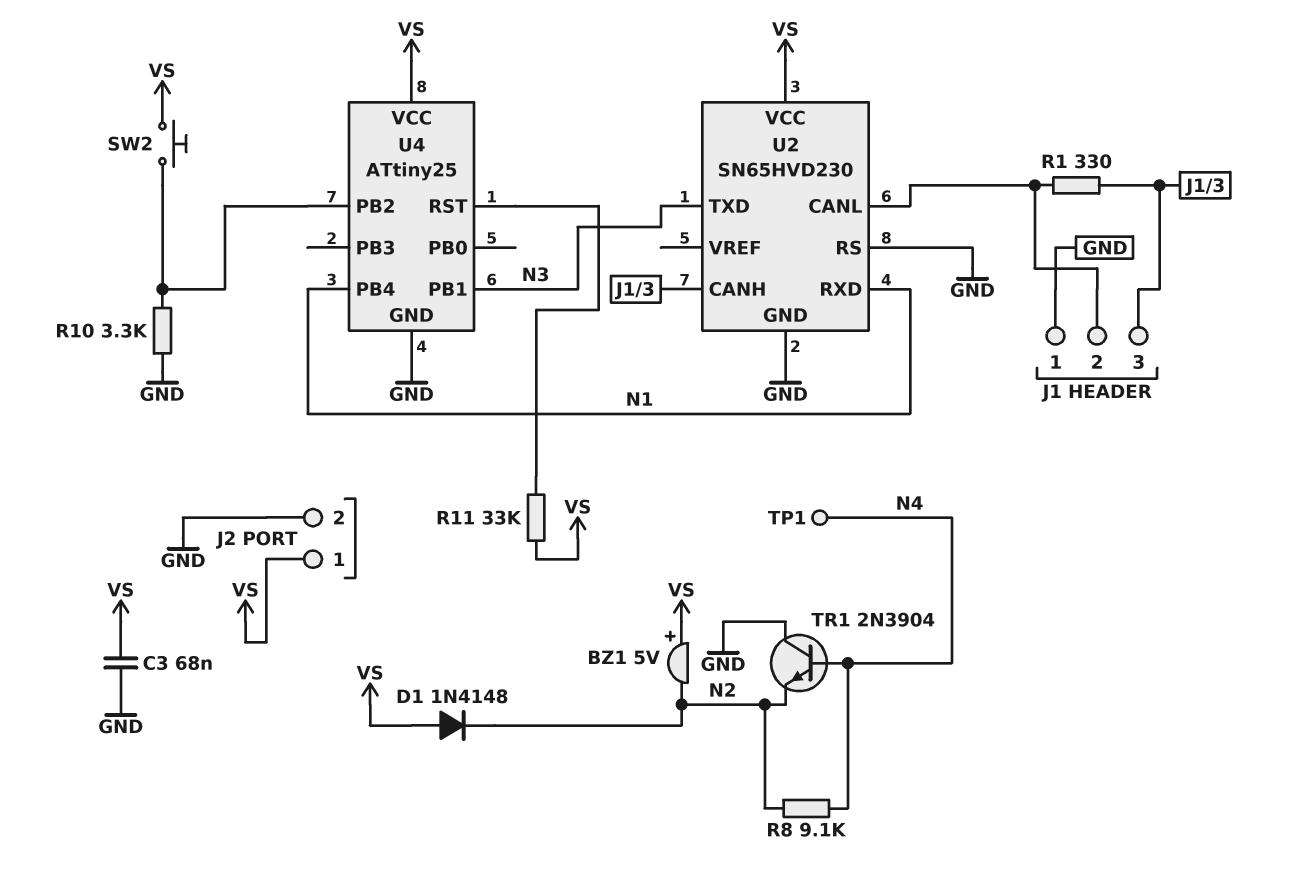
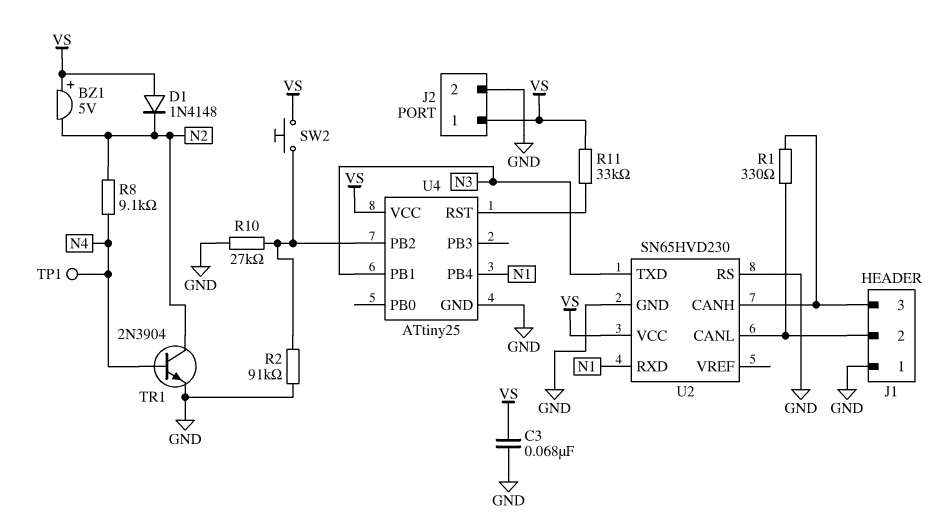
R2: none -> 91k (GND, U4/PB2)
R10: 3.3k (GND, U4/PB2) -> 27k (GND, U4/PB2)
TR1: NPN 2N3904 (B N4, C GND, E N2) -> NPN 2N3904 (B N4, C N2, E GND)

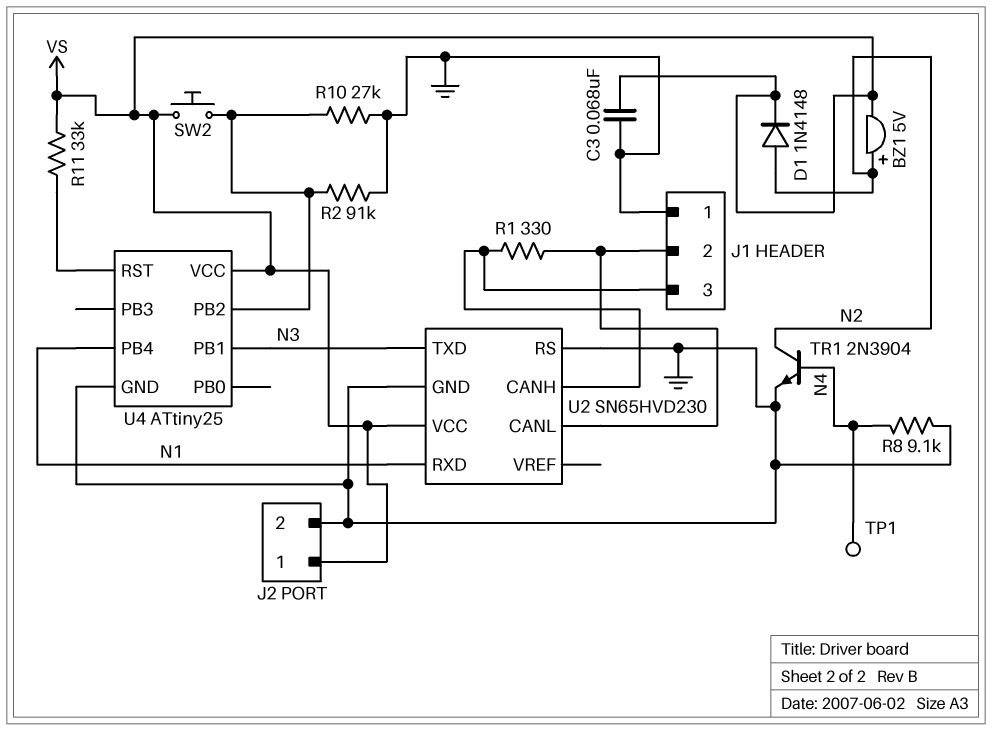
BZ1: buzzer 5V (plus VS, minus N2) -> buzzer 5V (plus N2, minus VS)
D1: diode 1N4148 (A VS, K N2) -> diode 1N4148 (A N2, K VS)
R8: 9.1k (N2, N4) -> 9.1k (GND, N4)

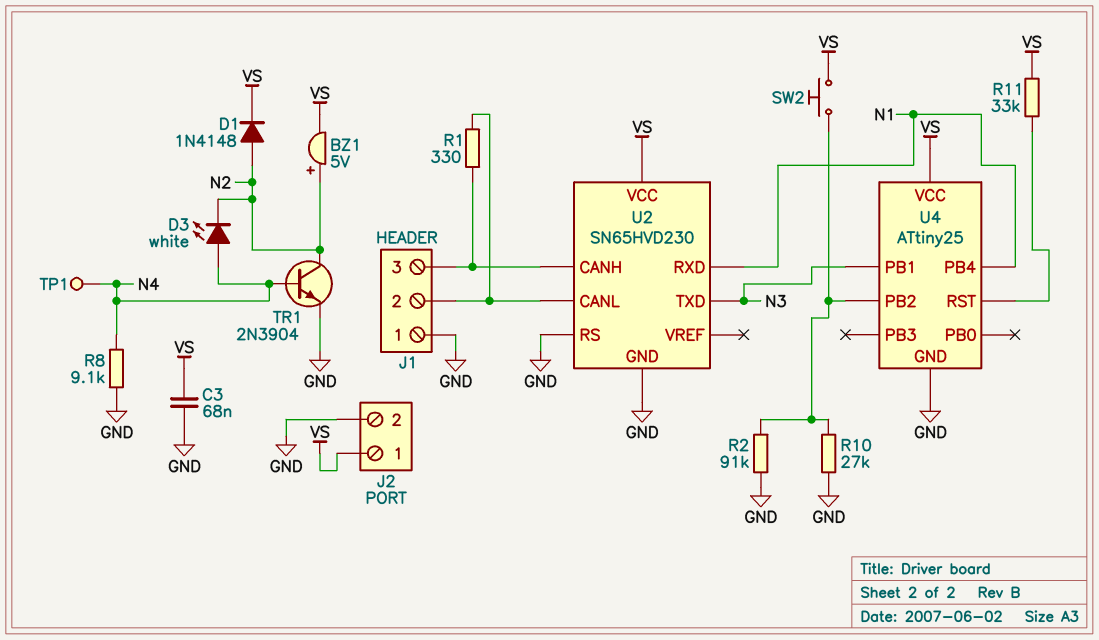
D3: none -> LED white (A N4, K N2)

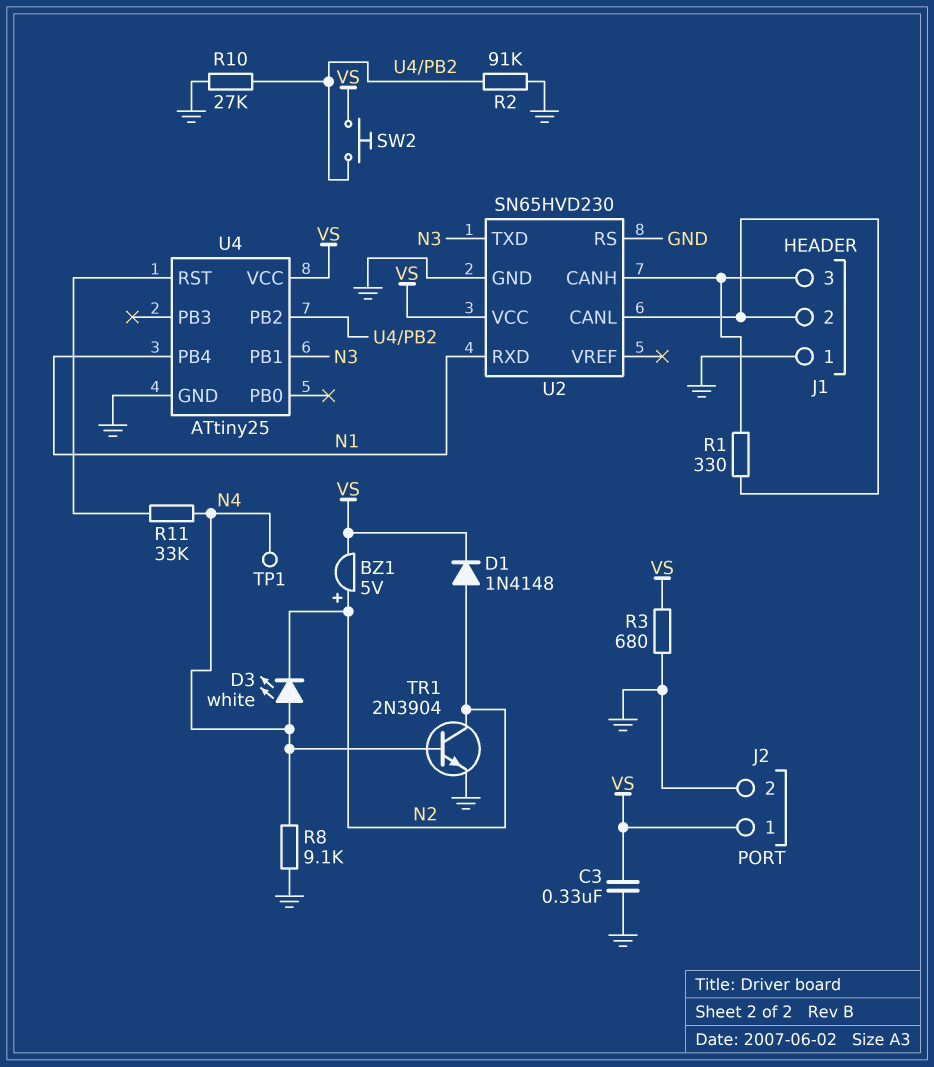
C3: 68nF (GND, VS) -> 330nF (GND, VS)
R3: none -> 680 (GND, VS)
R11: 33k (U4/RST, VS) -> 33k (N4, U4/RST)

